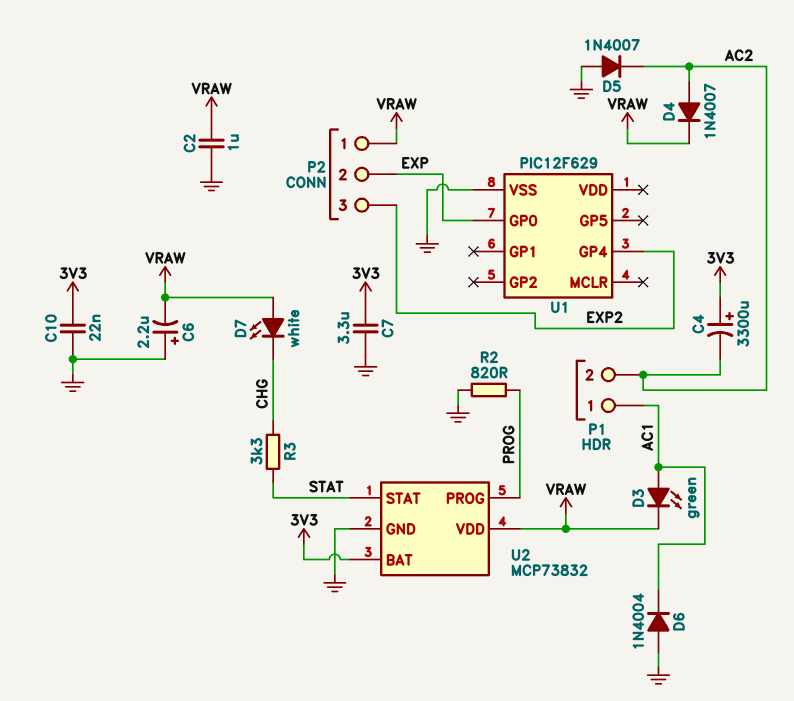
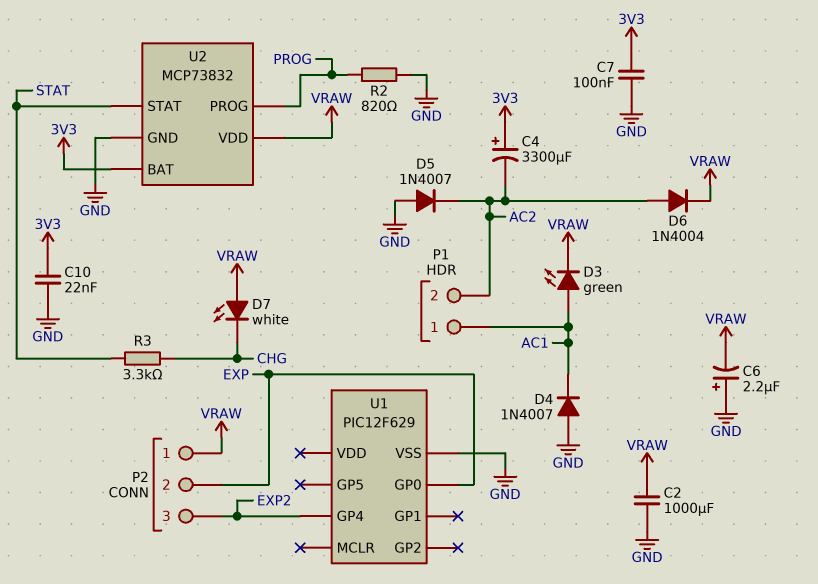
C2: 1uF (GND, VRAW) -> 1000uF (GND, VRAW)
C7: 3.3uF (3V3, GND) -> 100nF (3V3, GND)
D4: diode 1N4007 (A AC2, K VRAW) -> diode 1N4007 (A GND, K AC1)
D6: diode 1N4004 (A GND, K AC1) -> diode 1N4004 (A AC2, K VRAW)

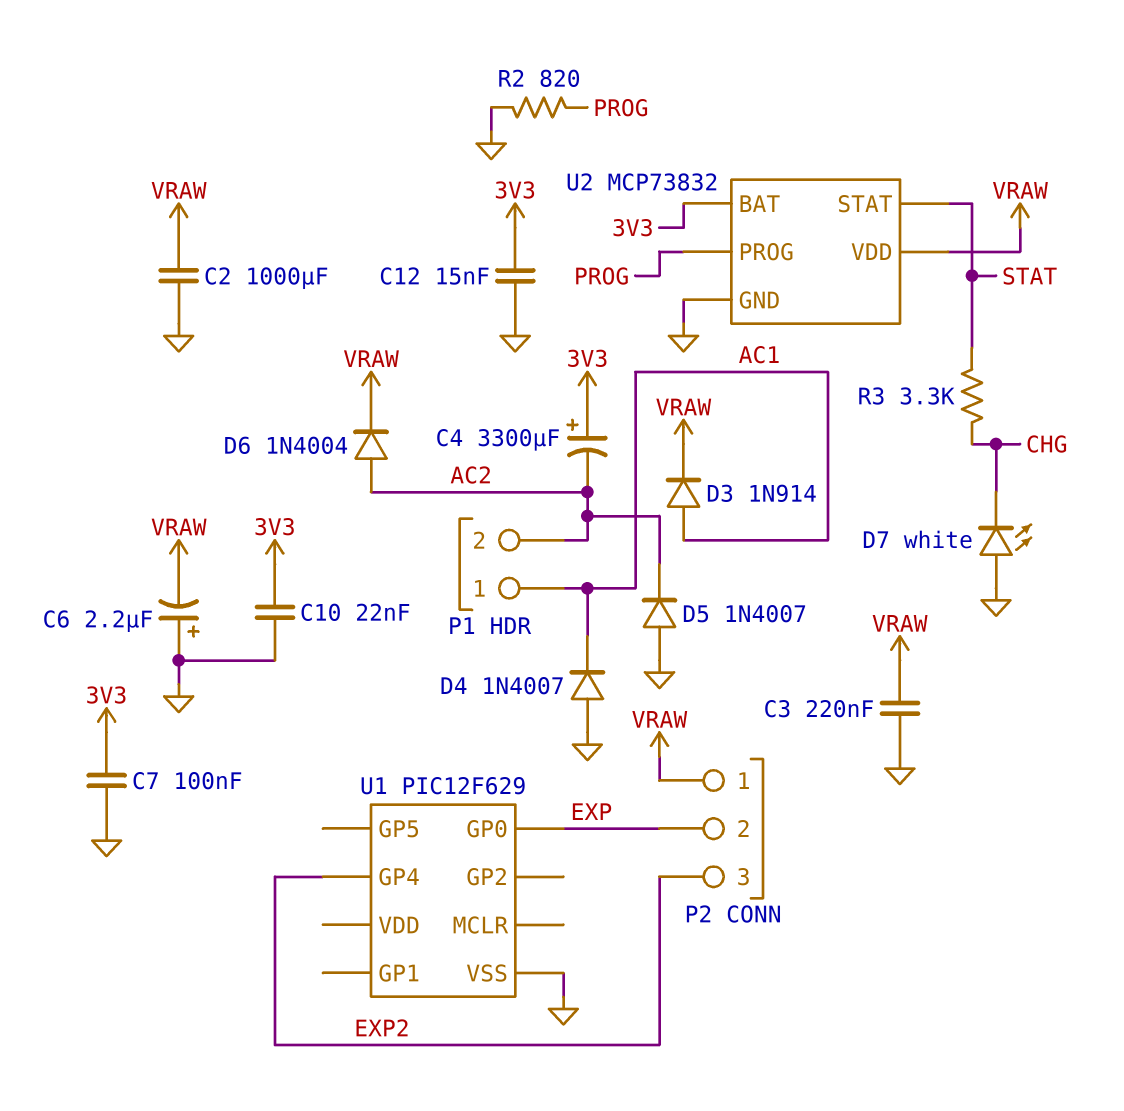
C3: none -> 220nF (GND, VRAW)
C12: none -> 15nF (3V3, GND)
D3: LED green (A AC1, K VRAW) -> diode 1N914 (A AC1, K VRAW)
D7: LED white (A VRAW, K CHG) -> LED white (A GND, K CHG)

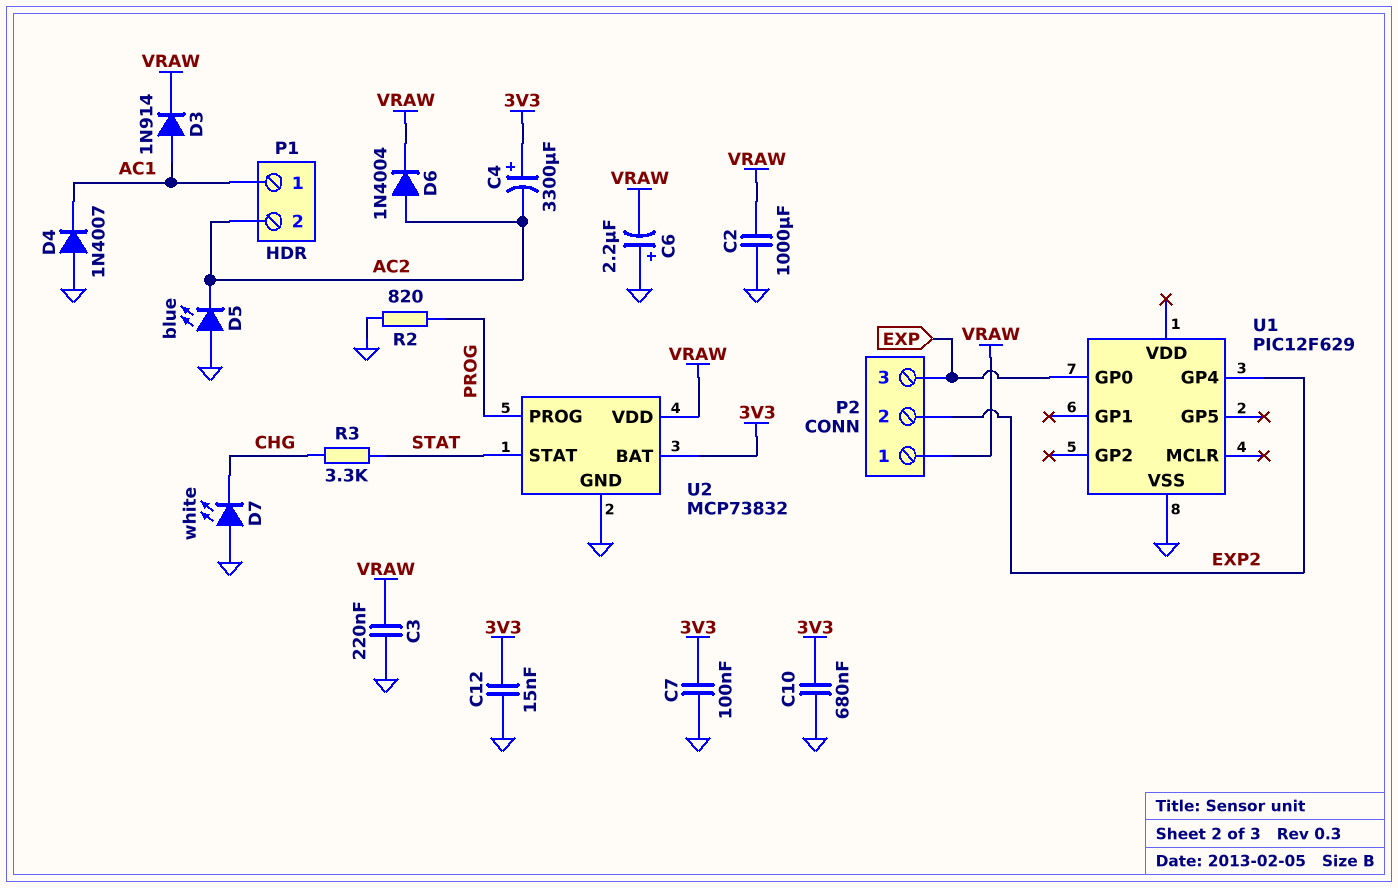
C10: 22nF (3V3, GND) -> 680nF (3V3, GND)
D5: diode 1N4007 (A GND, K AC2) -> LED blue (A GND, K AC2)
P2 pin 2: EXP -> EXP2
P2 pin 3: EXP2 -> EXP

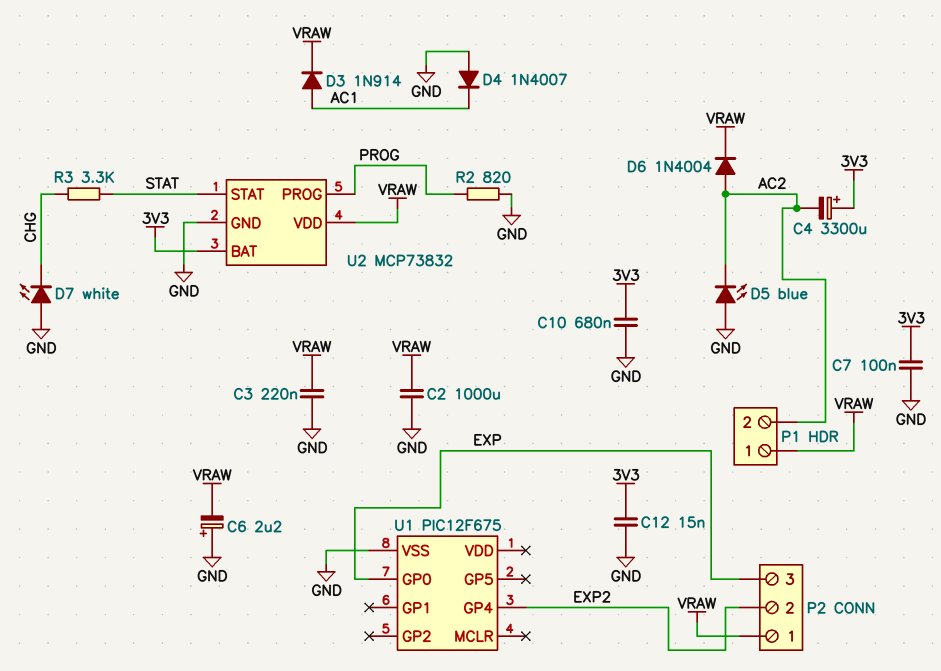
P1 pin 1: AC1 -> VRAW
U1: PIC12F629 -> PIC12F675

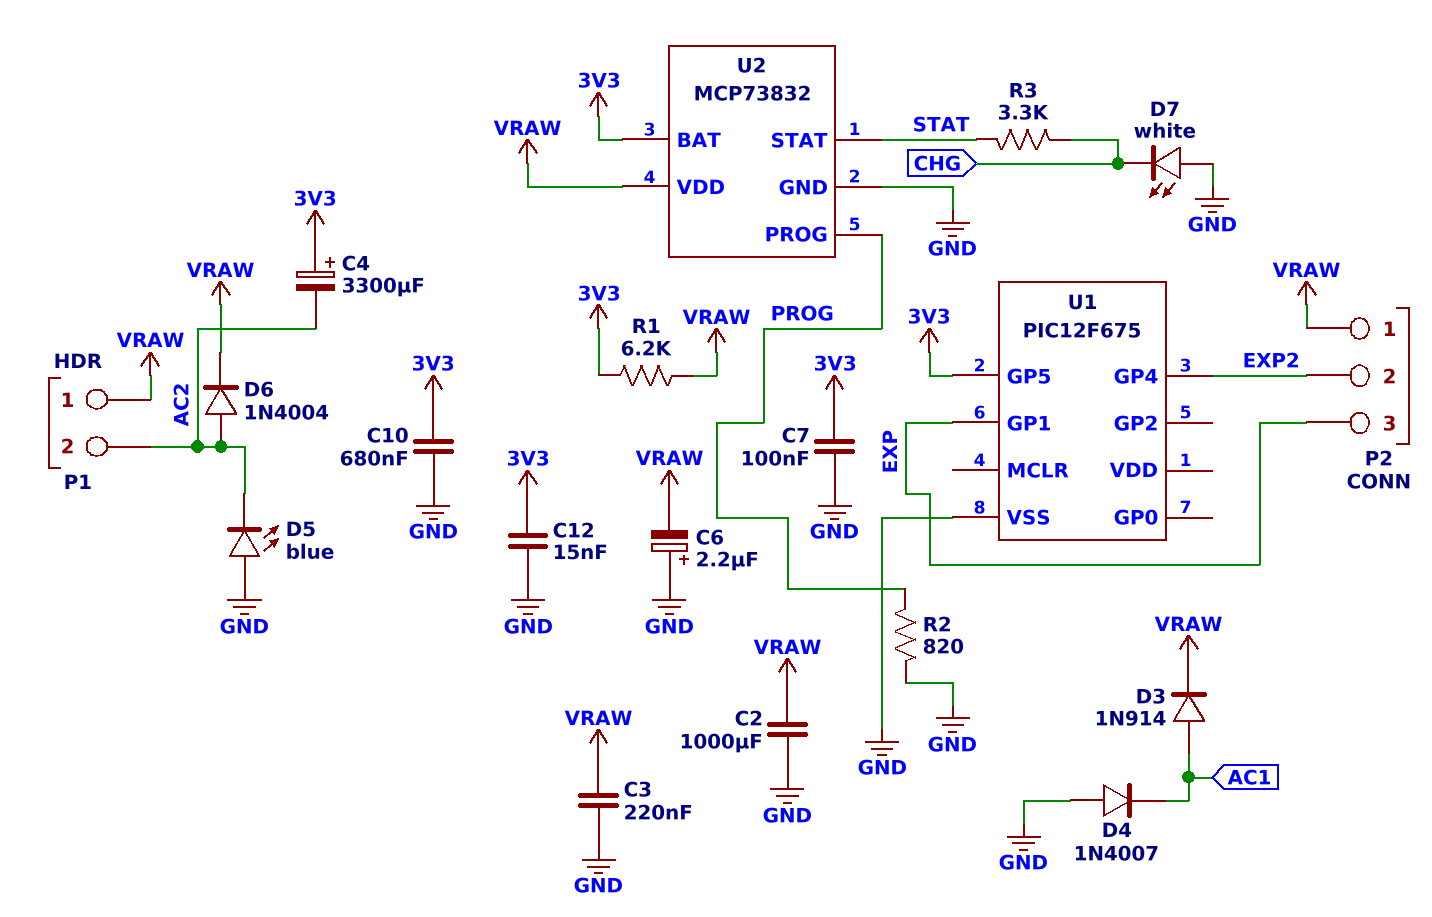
R1: none -> 6.2k (3V3, VRAW)
U1 pin GP0: EXP -> none
U1 pin GP1: none -> EXP
U1 pin GP5: none -> 3V3

